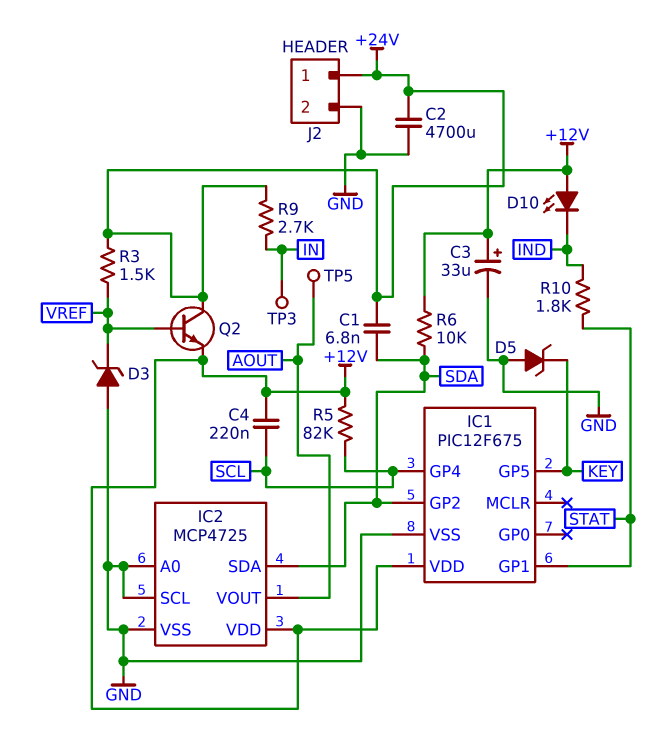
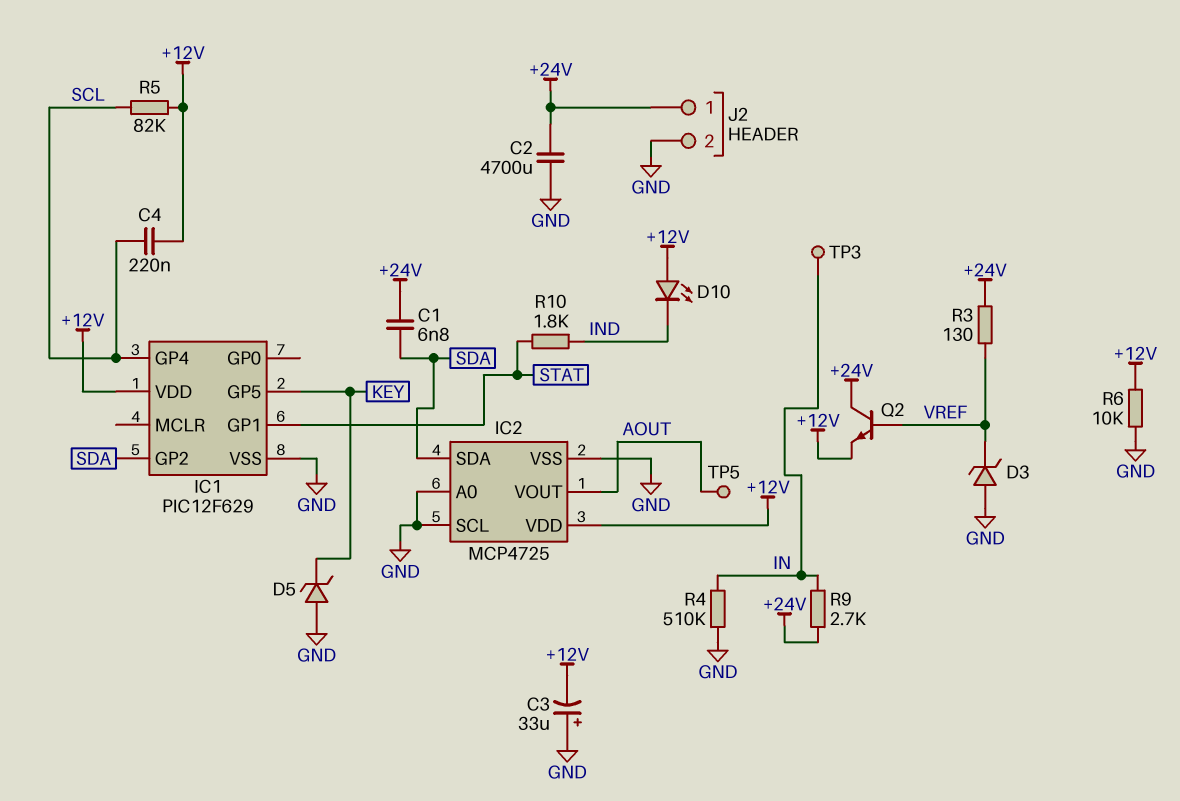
C3: 33uF (plus +12V, minus GND) -> 33uF (plus GND, minus +12V)
IC1: PIC12F675 -> PIC12F629
R3: 1.5k (+24V, VREF) -> 130 (+24V, VREF)
R4: none -> 510k (GND, IN)
R6: 10k (+12V, SDA) -> 10k (+12V, GND)

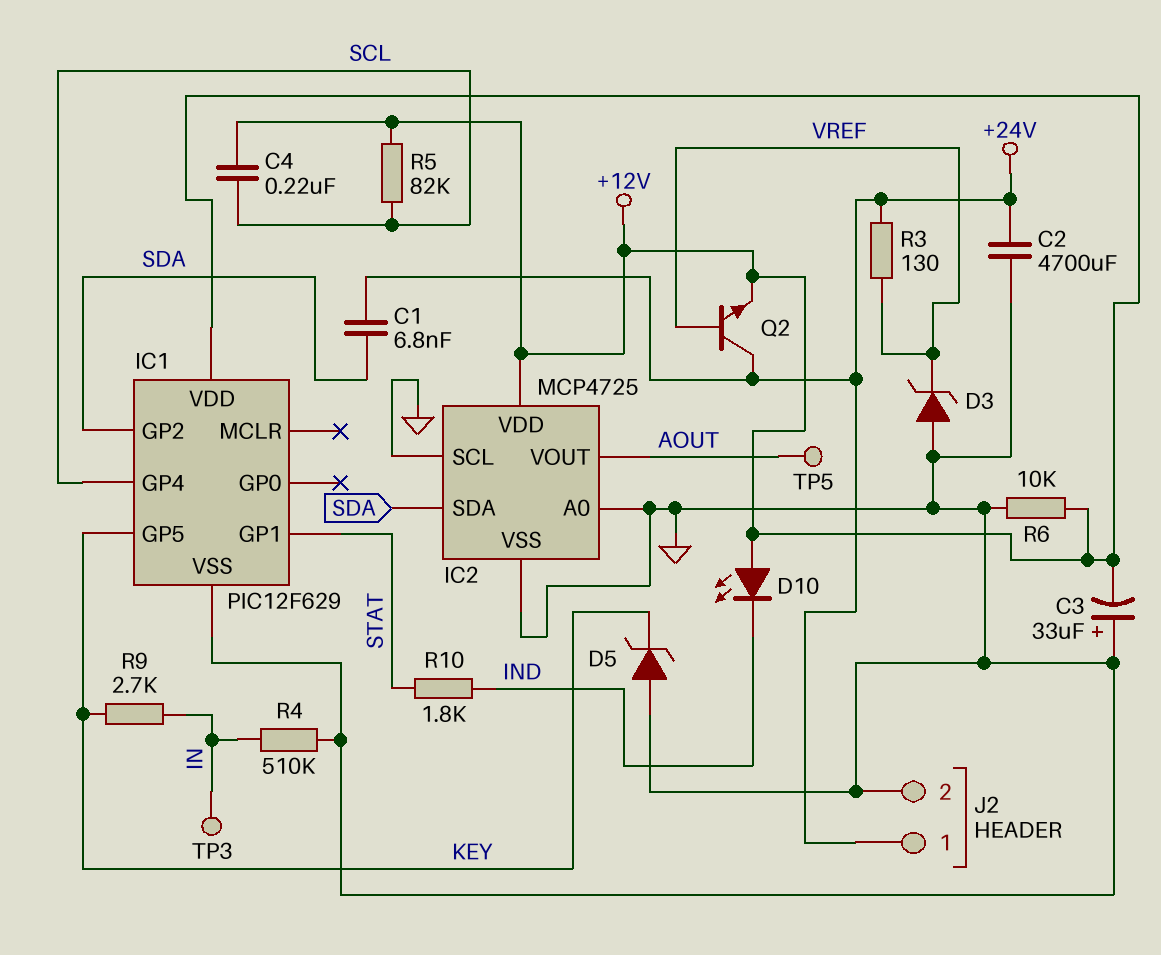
R9: 2.7k (+24V, IN) -> 2.7k (IN, KEY)

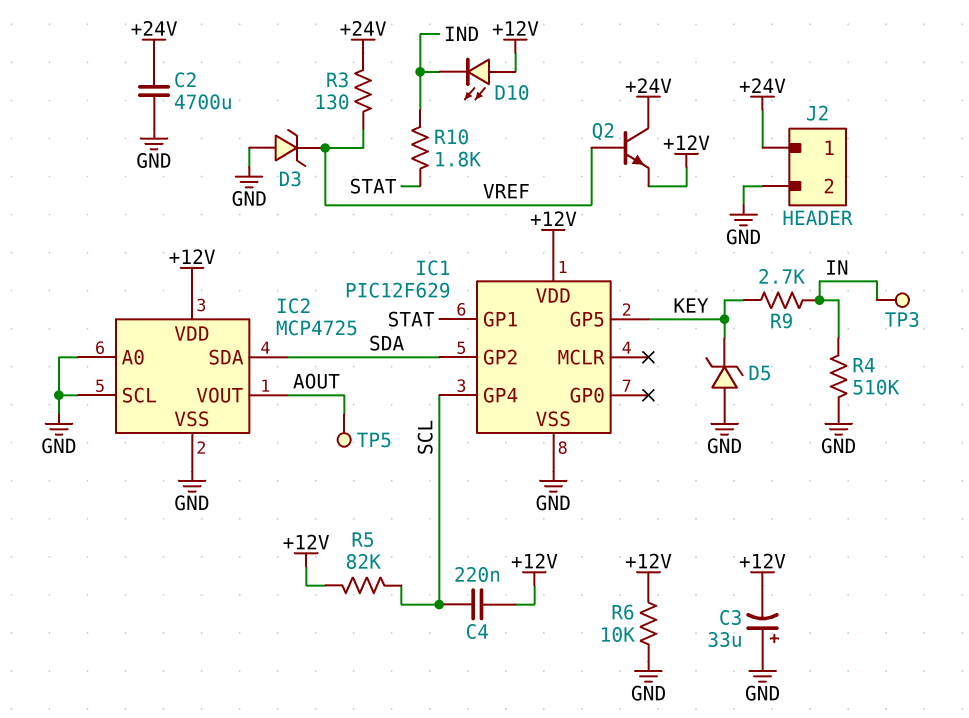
C1: 6.8nF (+24V, SDA) -> none

